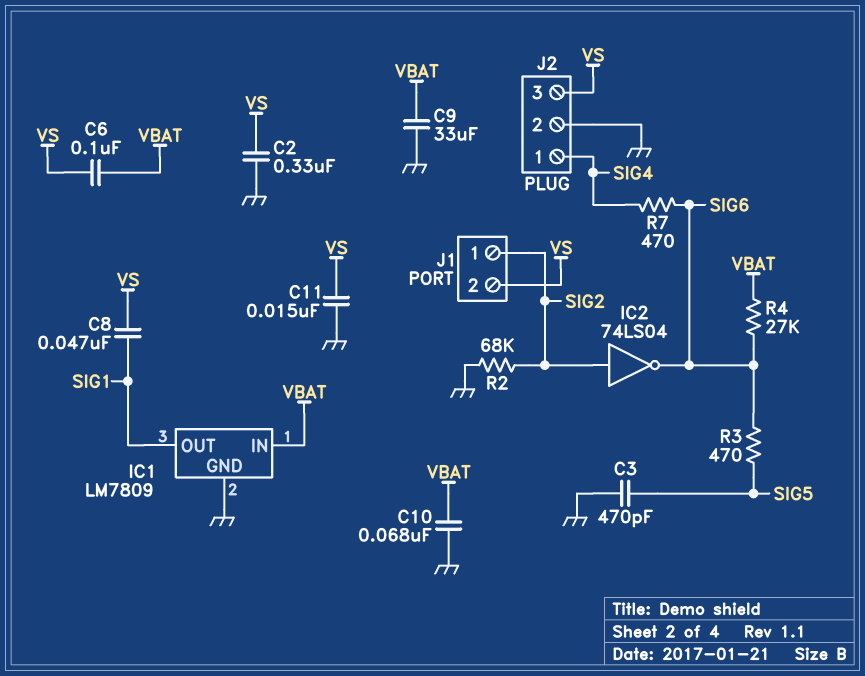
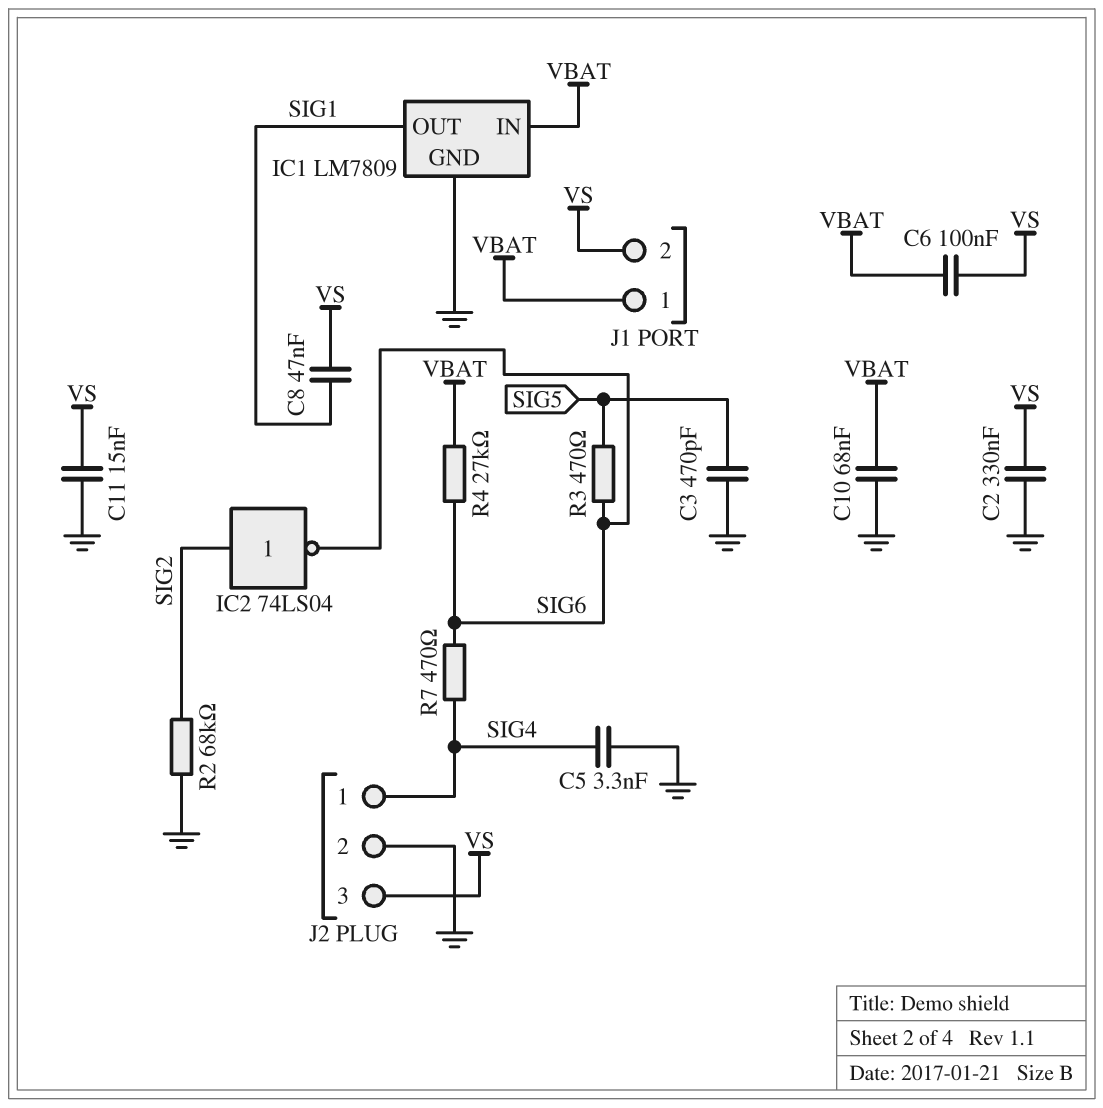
C5: none -> 3.3nF (GND, SIG4)
C9: 33uF (GND, VBAT) -> none
J1 pin 1: SIG2 -> VBAT

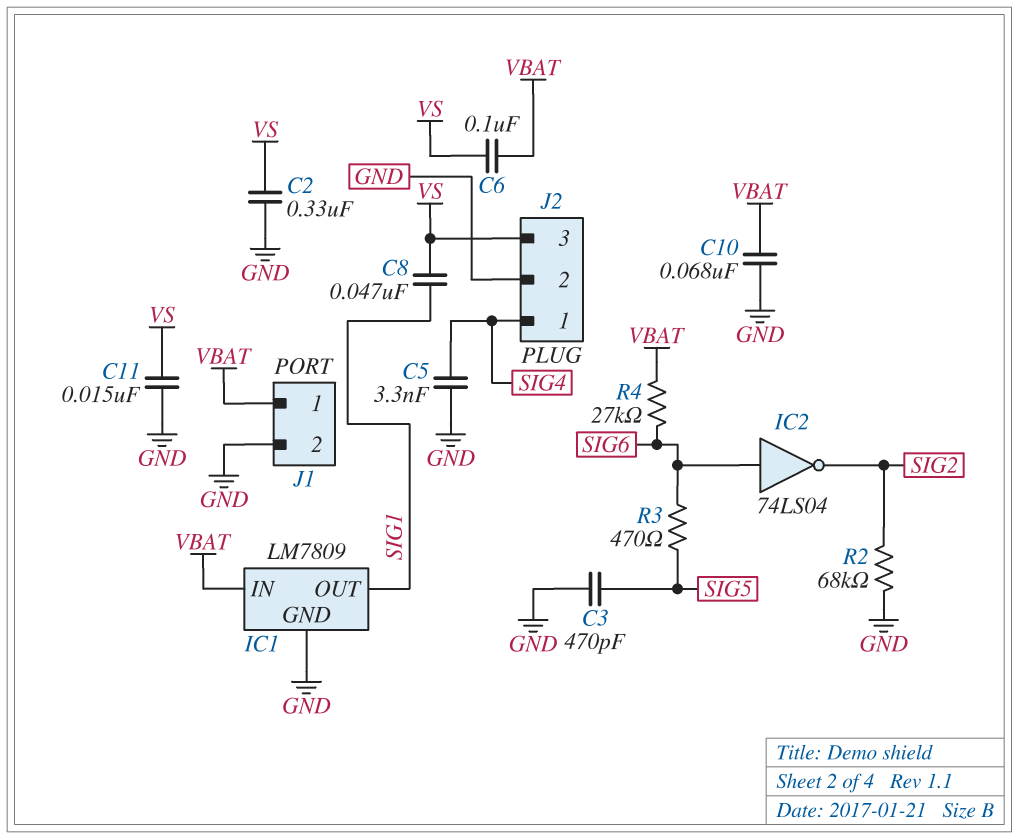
IC2: NOT 74LS04 (in SIG2, out SIG6) -> NOT 74LS04 (in SIG6, out SIG2)
J1 pin 2: VS -> GND
R7: 470 (SIG4, SIG6) -> none

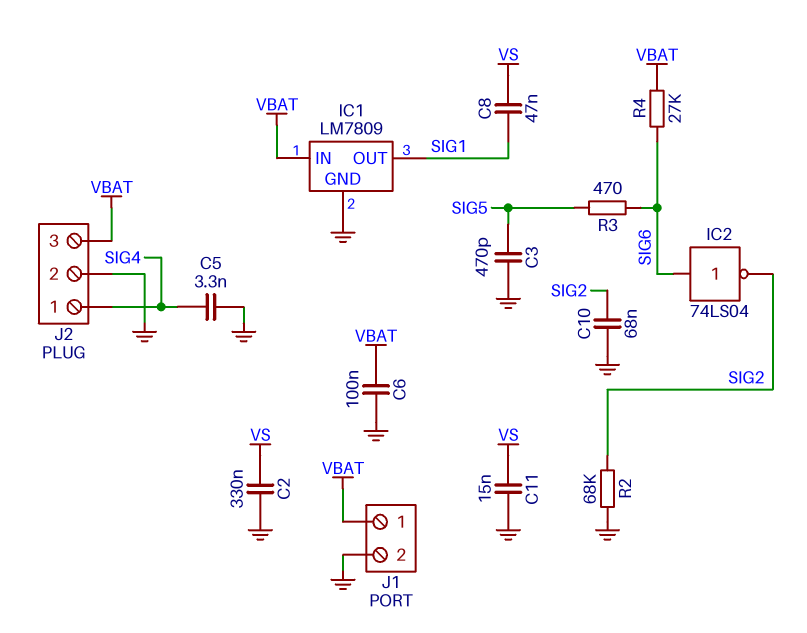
C6: 100nF (VBAT, VS) -> 100nF (GND, VBAT)
C10: 68nF (GND, VBAT) -> 68nF (GND, SIG2)
J2 pin 3: VS -> VBAT

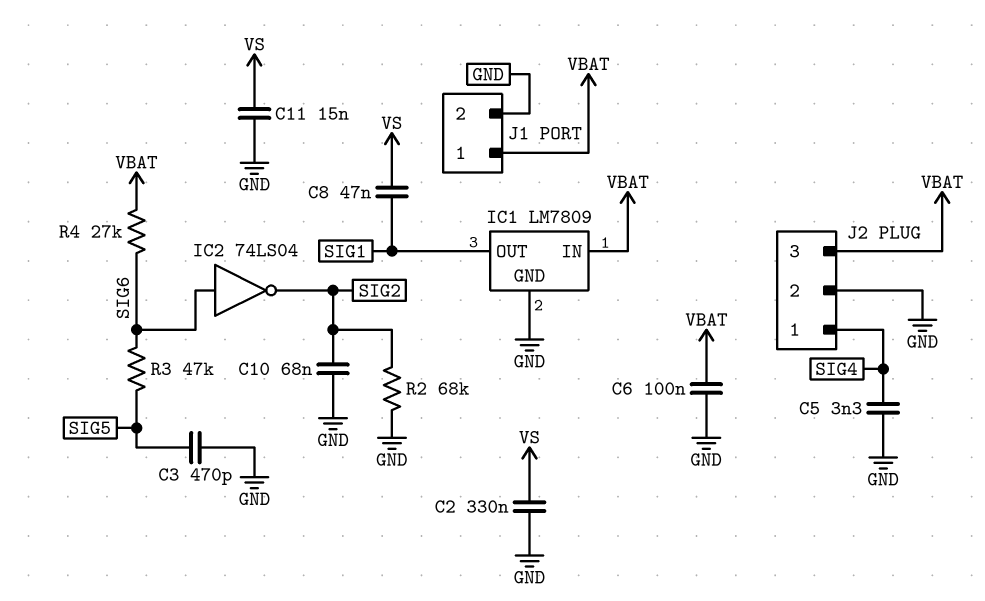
R3: 470 (SIG5, SIG6) -> 47k (SIG5, SIG6)

